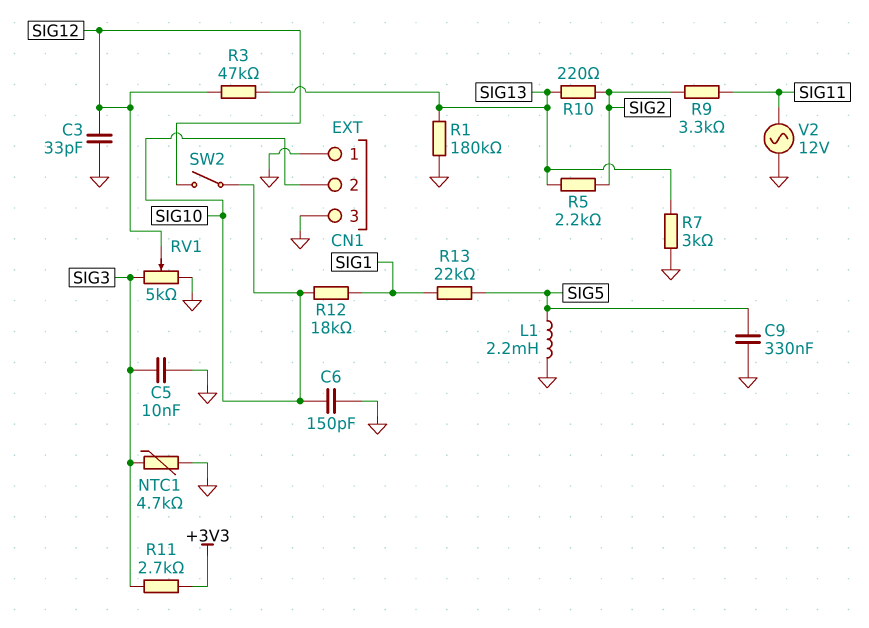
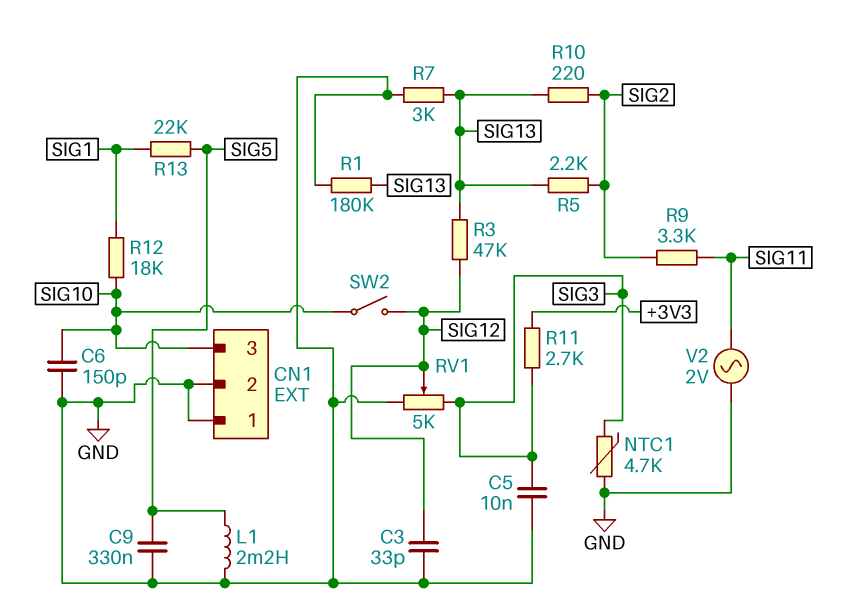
CN1 pin 2: SIG10 -> GND
CN1 pin 3: GND -> SIG10
V2: AC 12V (GND, SIG11) -> AC 2V (GND, SIG11)

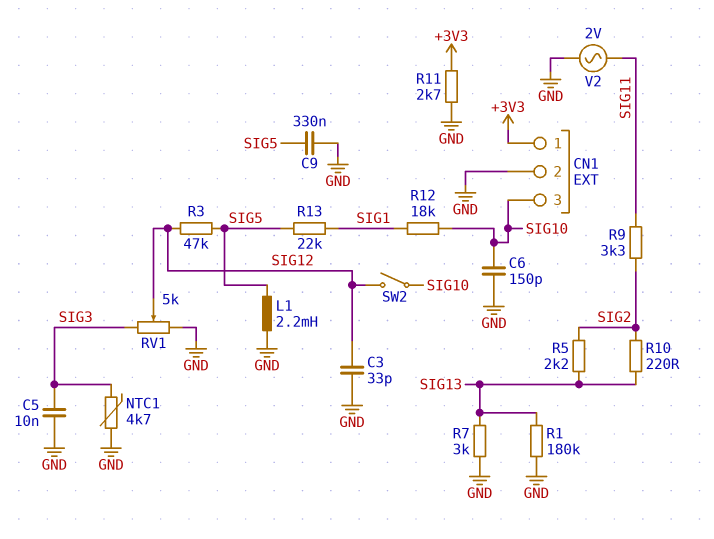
CN1 pin 1: GND -> +3V3
R3: 47k (SIG12, SIG13) -> 47k (SIG5, SIG12)
R11: 2.7k (+3V3, SIG3) -> 2.7k (+3V3, GND)

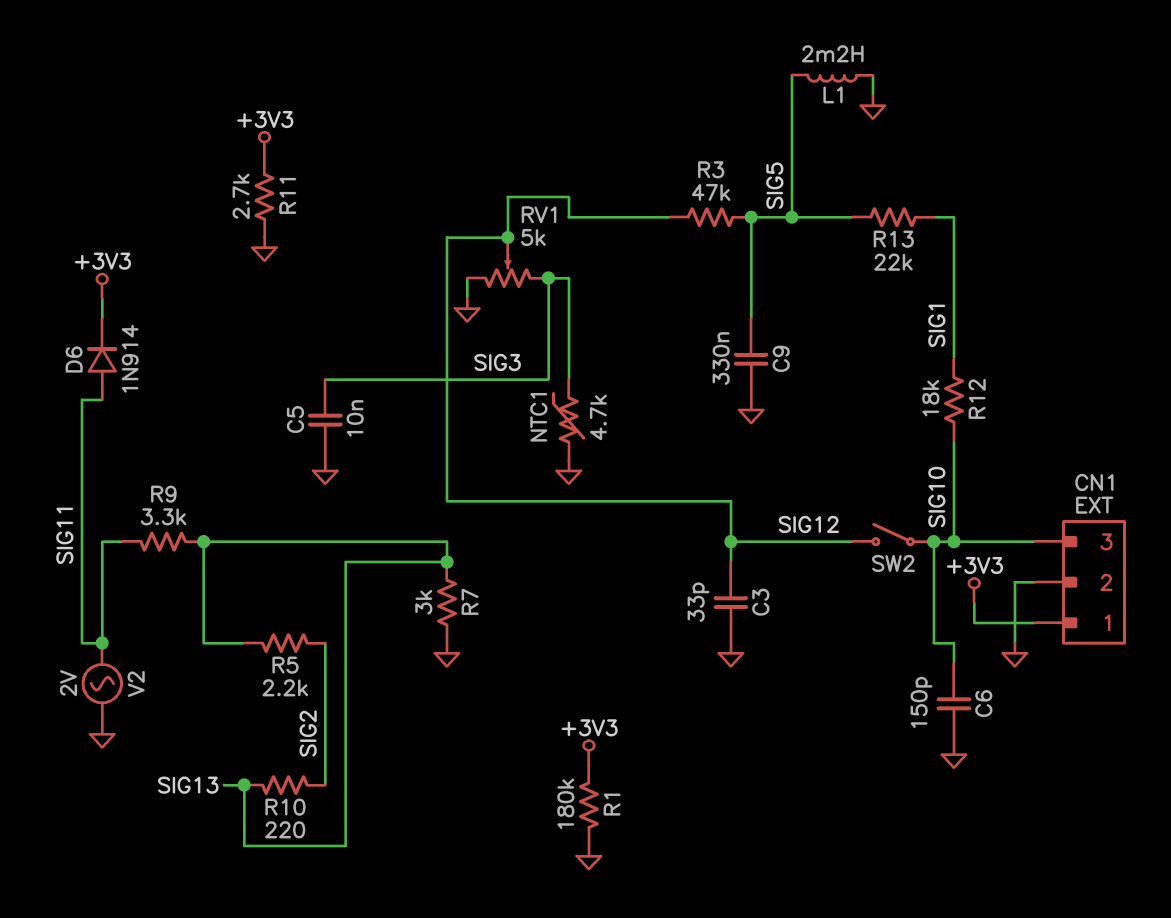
D6: none -> diode 1N914 (A SIG11, K +3V3)
R1: 180k (GND, SIG13) -> 180k (+3V3, GND)
R9: 3.3k (SIG2, SIG11) -> 3.3k (SIG11, SIG13)

